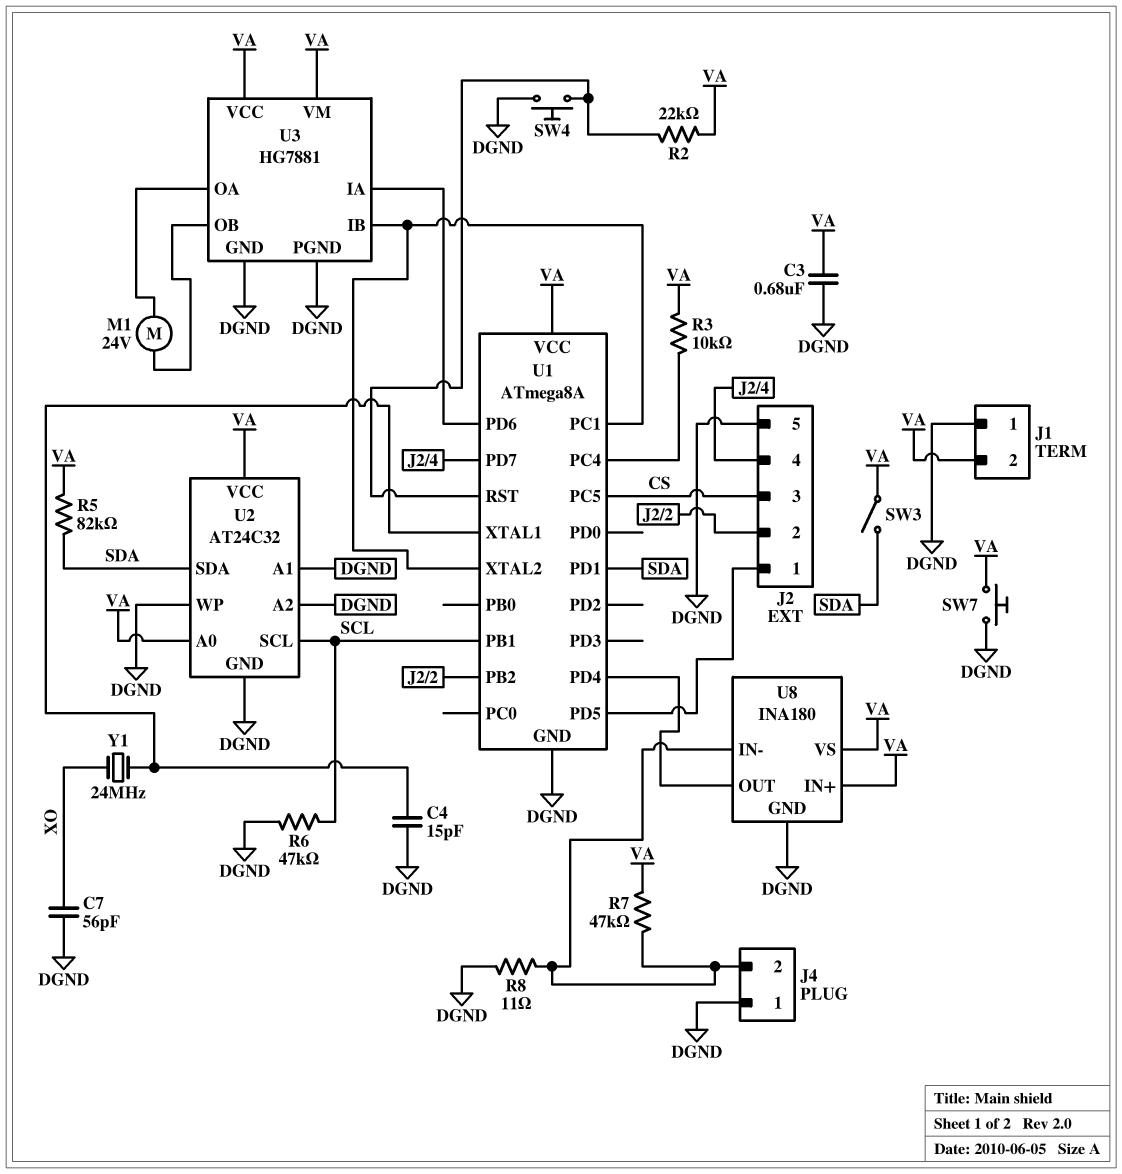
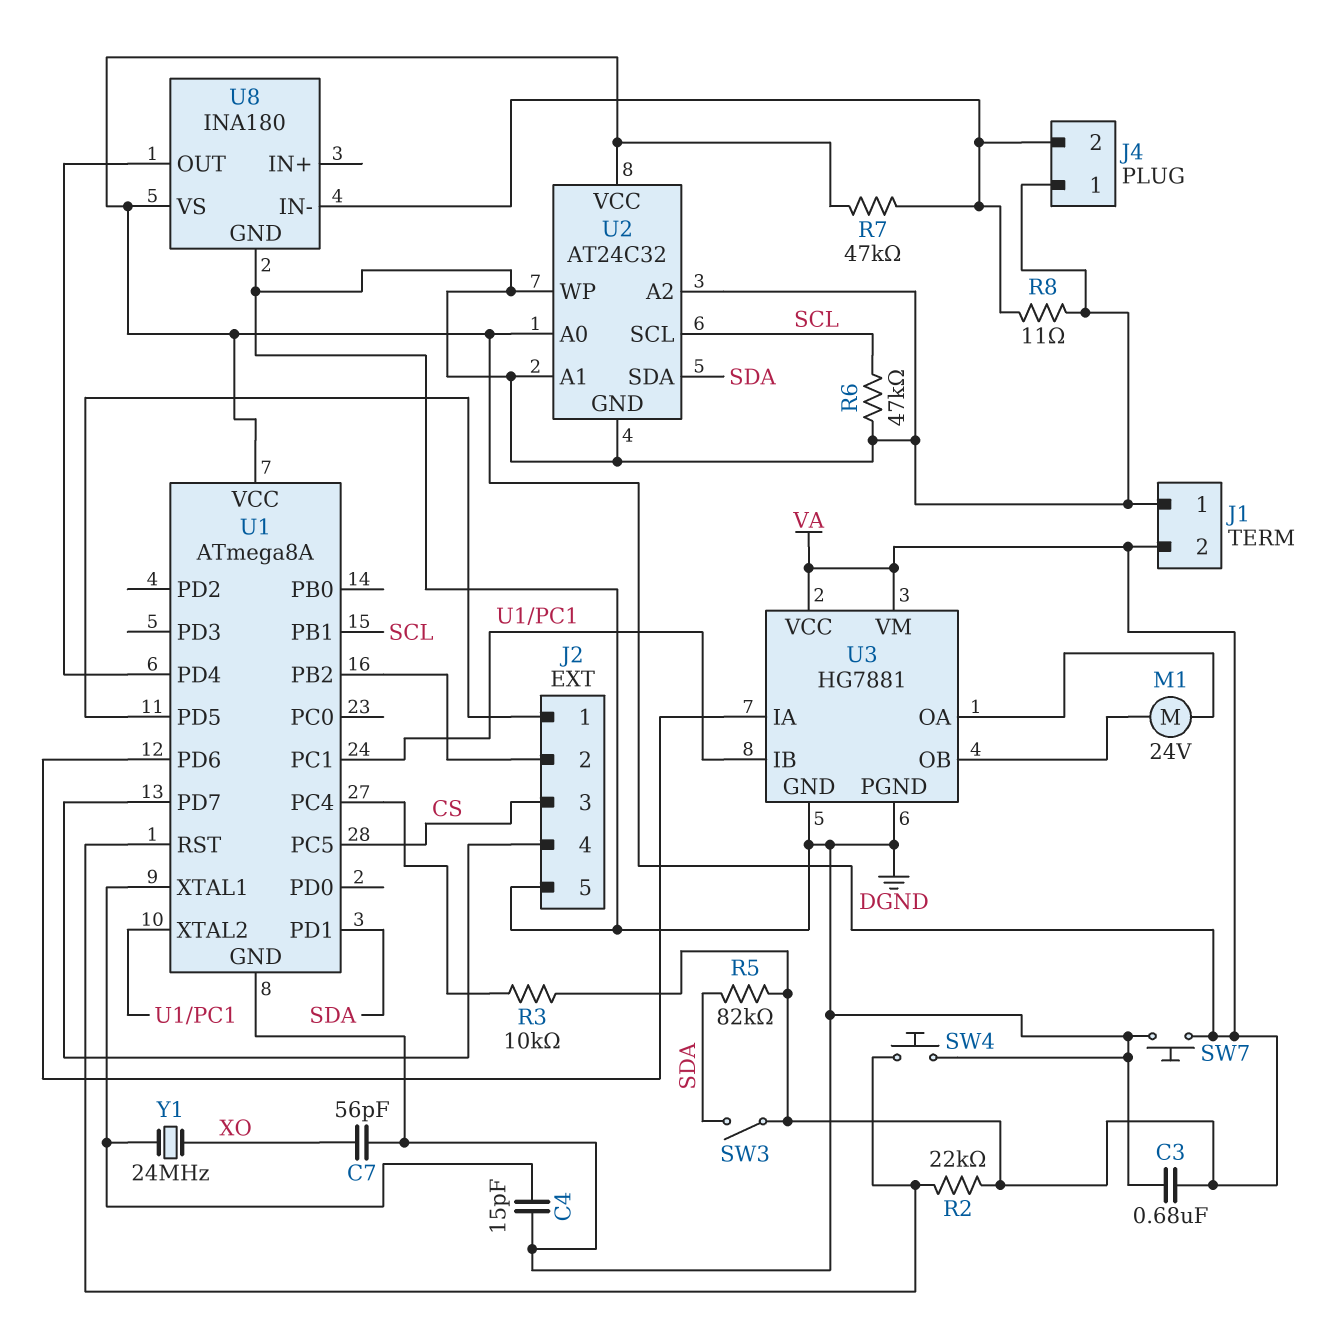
U8 pin IN+: VA -> none

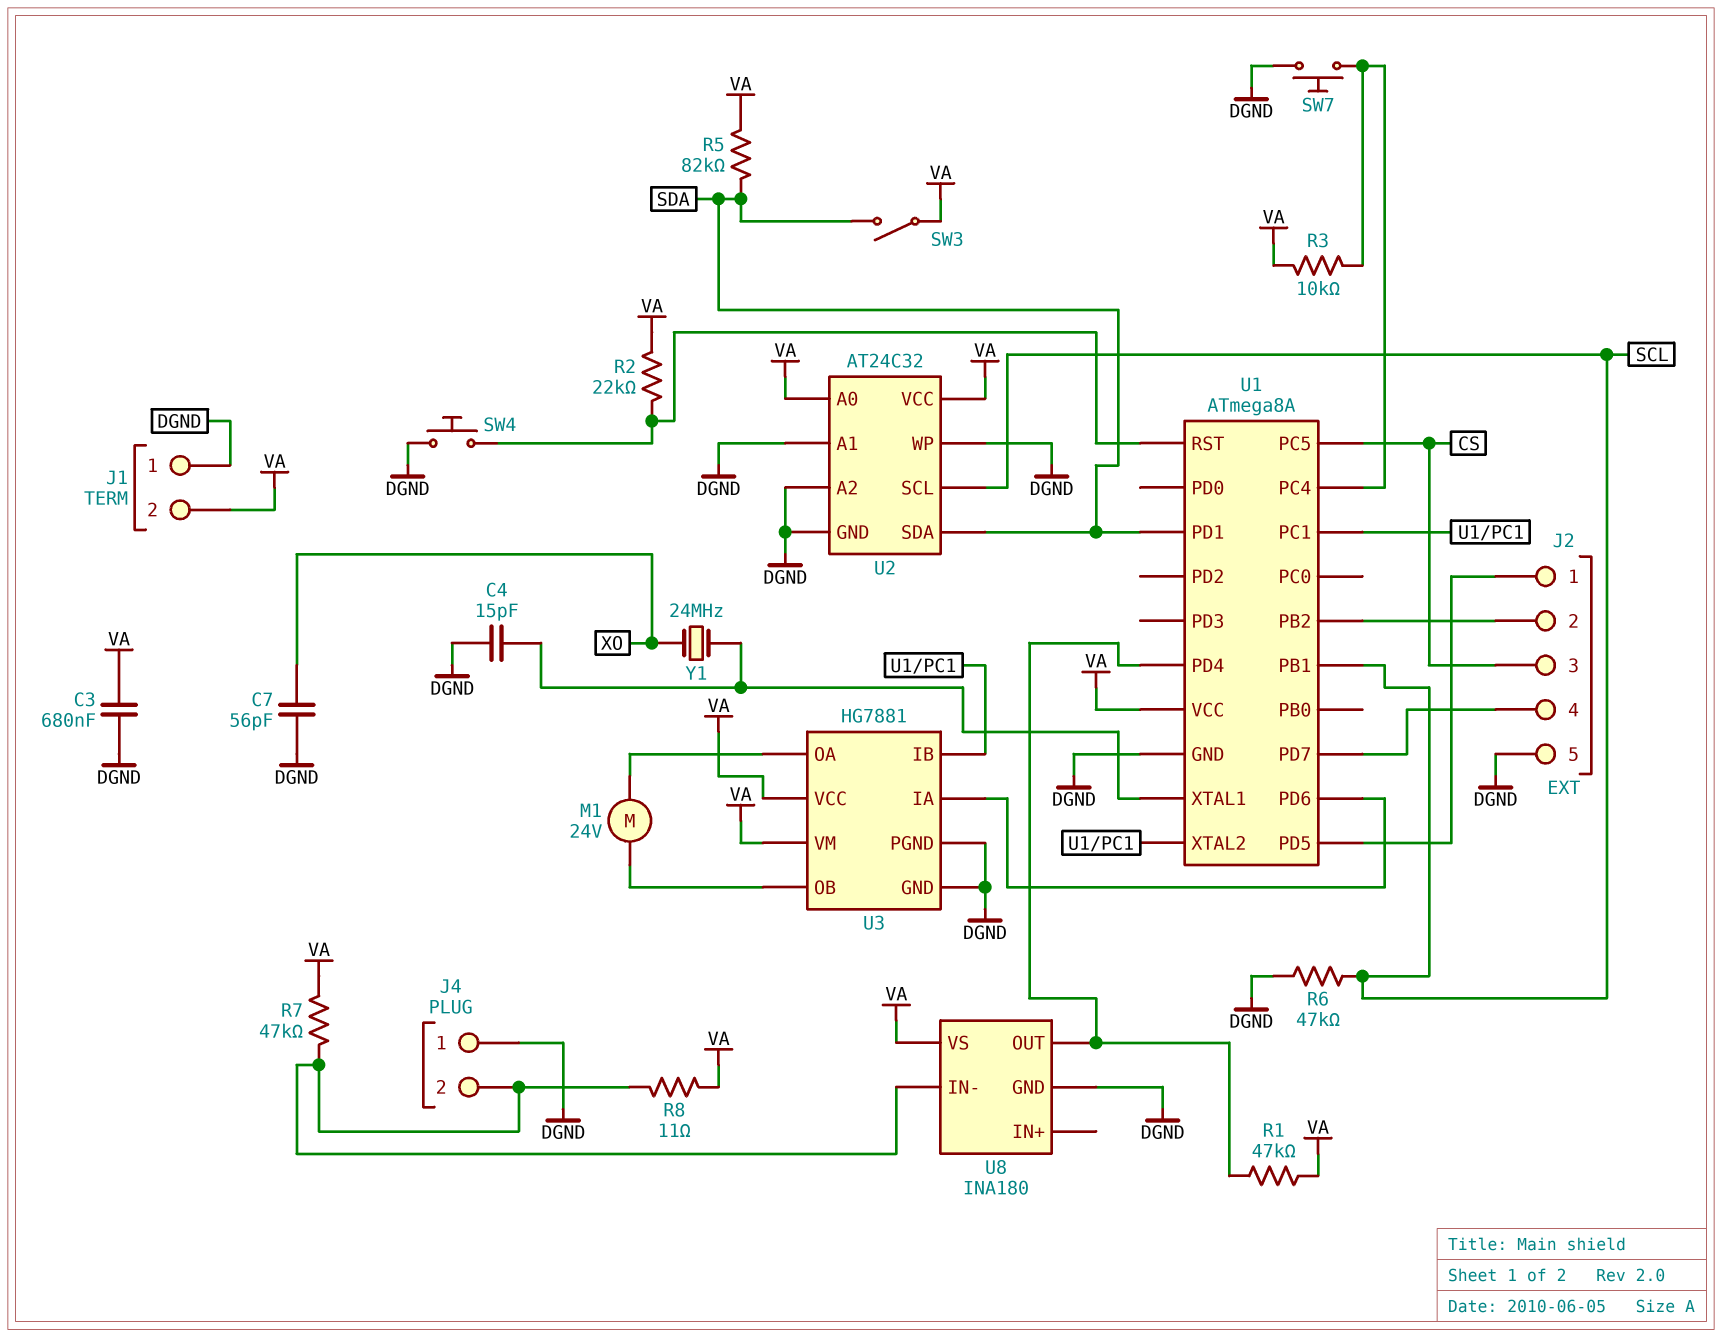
R1: none -> 47k (U1/PD4, VA)
R8: 11 (DGND, J4/2) -> 11 (J4/2, VA)
SW7: button (DGND, VA) -> button (DGND, U1/PC4)

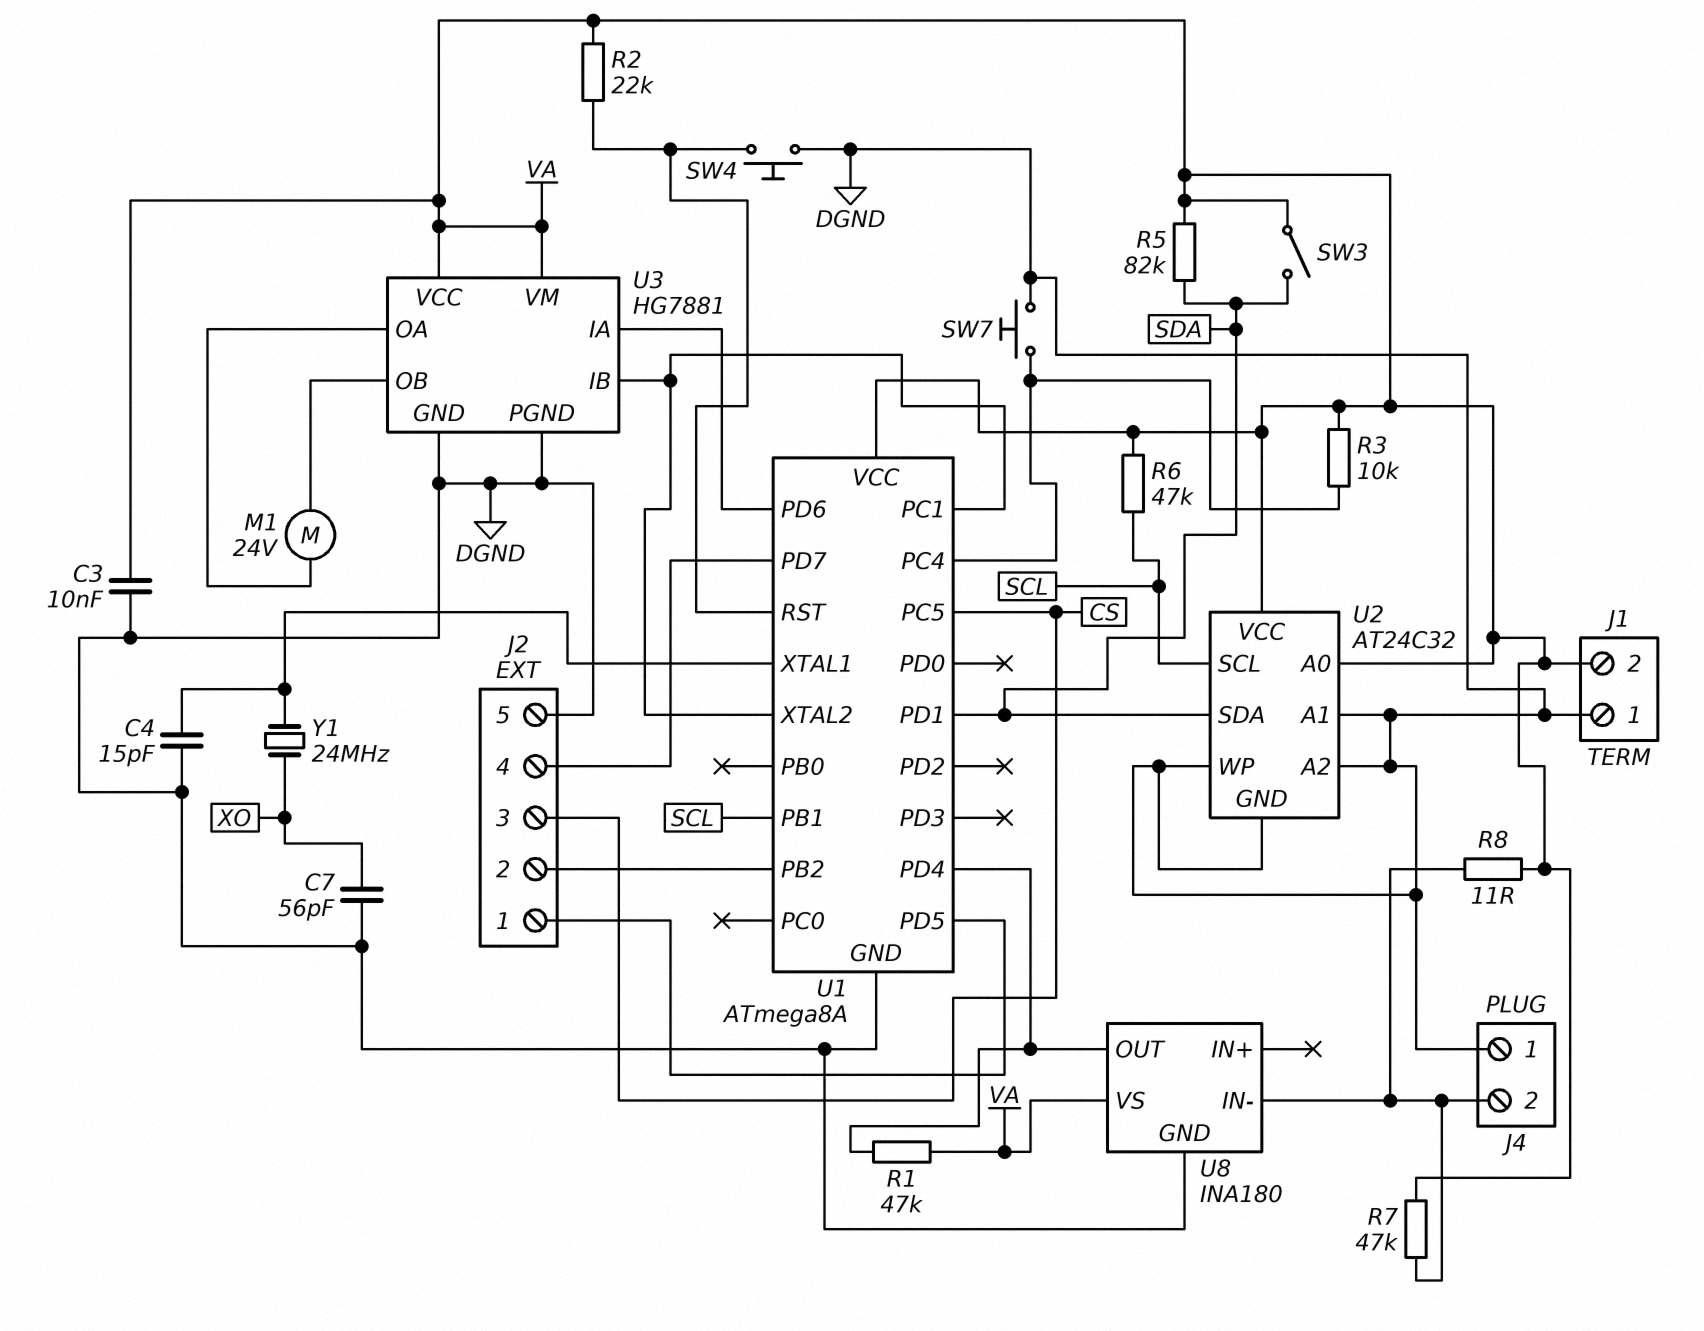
C3: 680nF (DGND, VA) -> 10nF (DGND, VA)
R6: 47k (DGND, SCL) -> 47k (SCL, VA)

